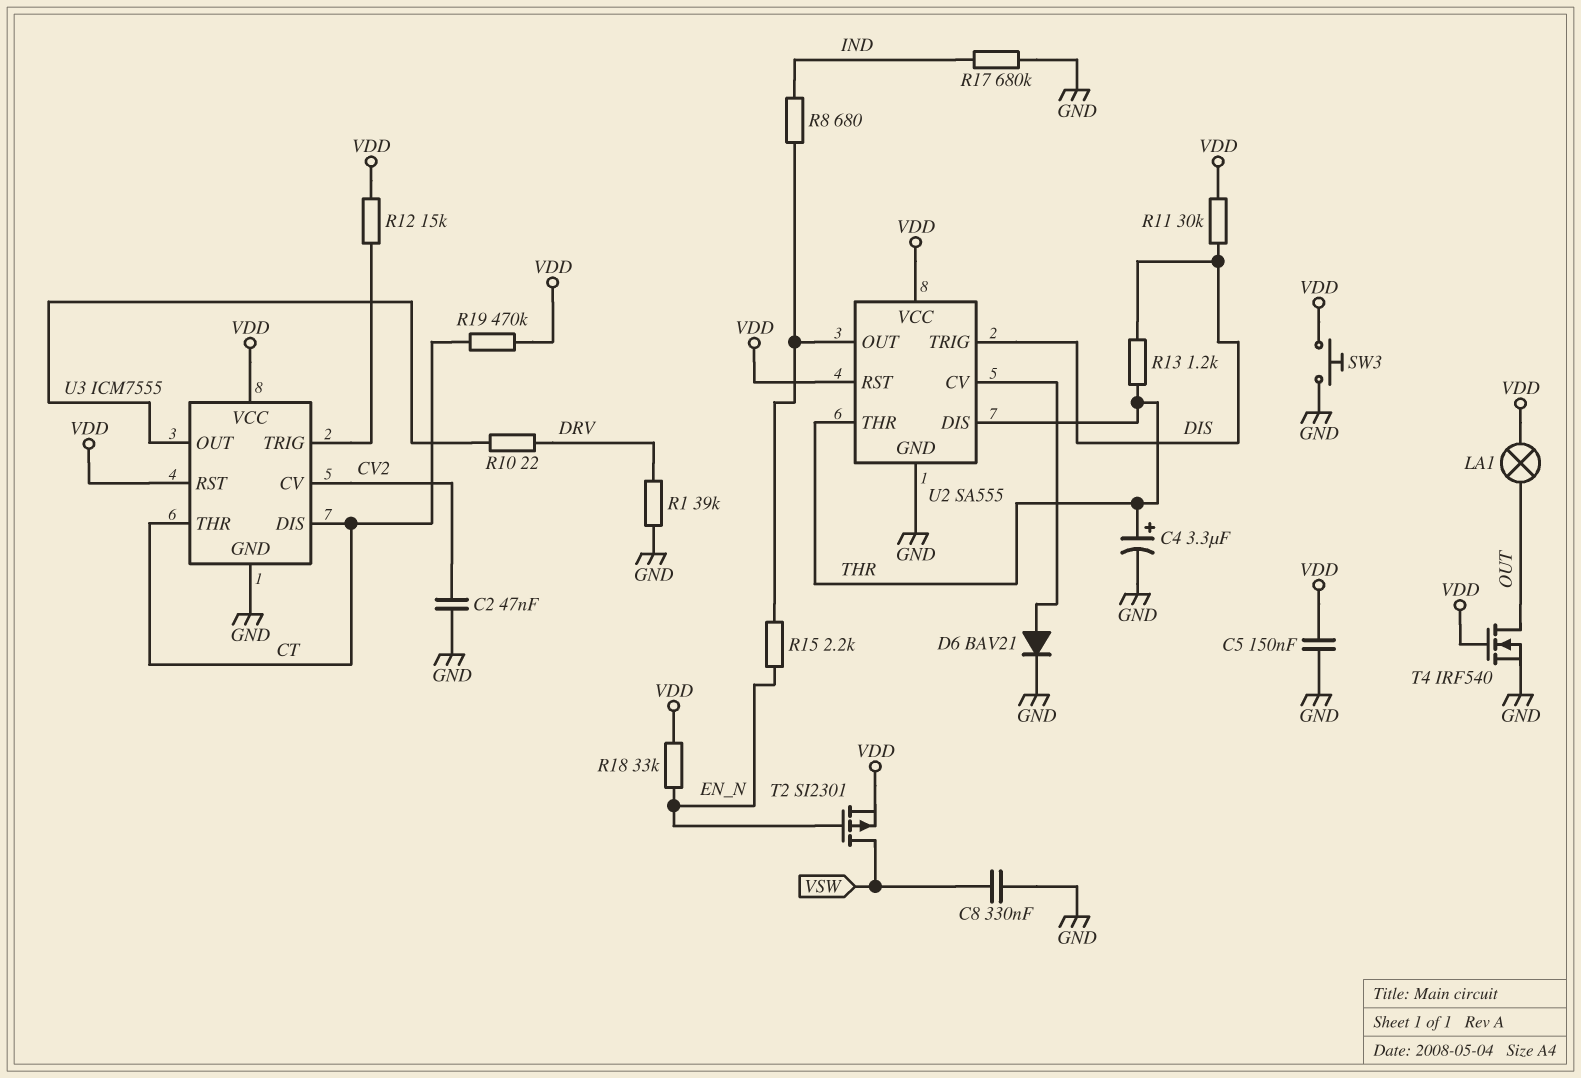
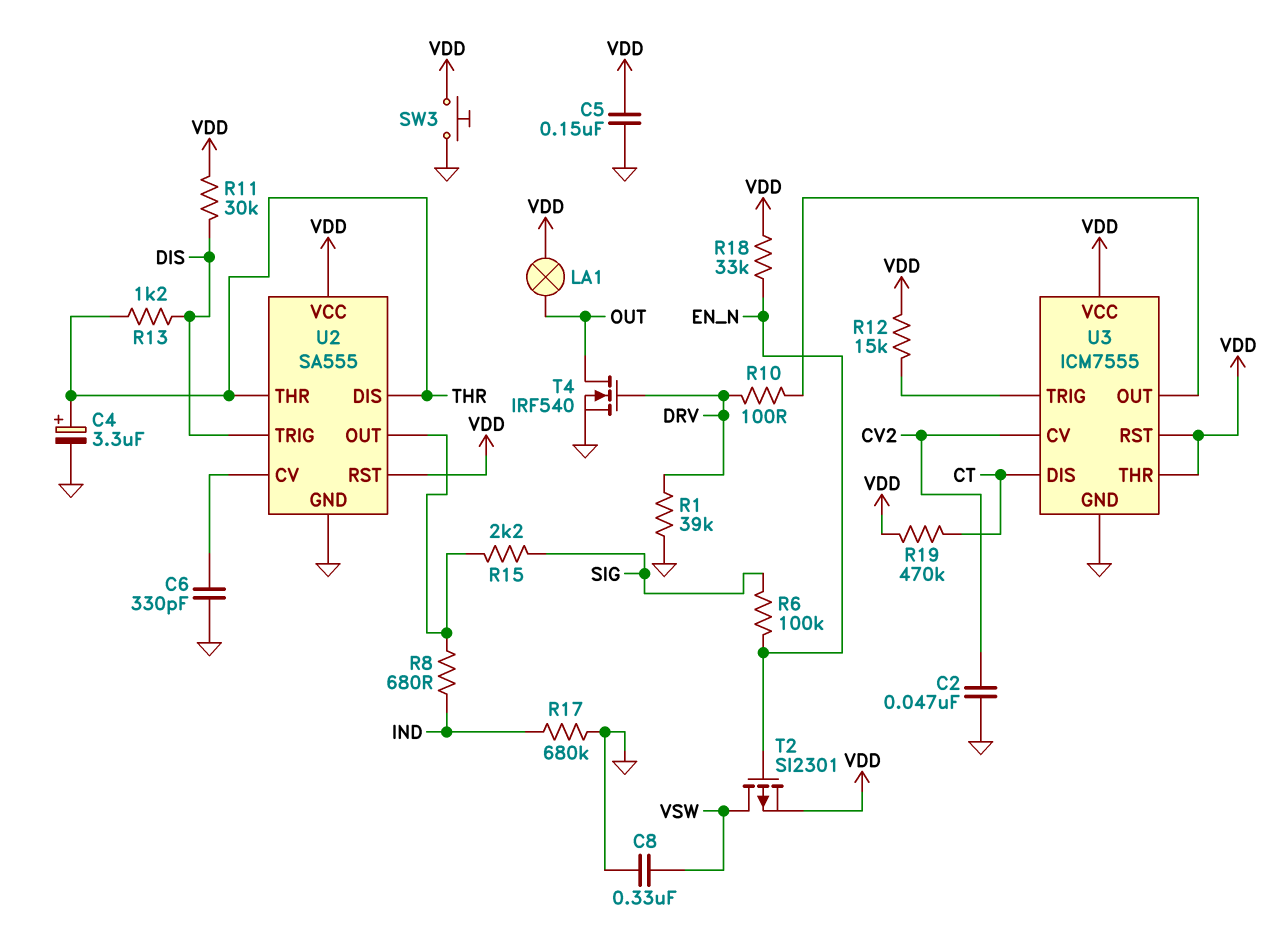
C6: none -> 330pF (GND, U2/CV)
D6: diode BAV21 (A U2/CV, K GND) -> none
R6: none -> 100k (EN_N, SIG)
R10: 22 (DRV, U3/OUT) -> 100 (DRV, U3/OUT)
R15: 2.2k (EN_N, U2/OUT) -> 2.2k (SIG, U2/OUT)
T4: NMOS IRF540 (G VDD, D OUT, S GND) -> NMOS IRF540 (G DRV, D OUT, S GND)
U3 pin THR: CT -> VDD

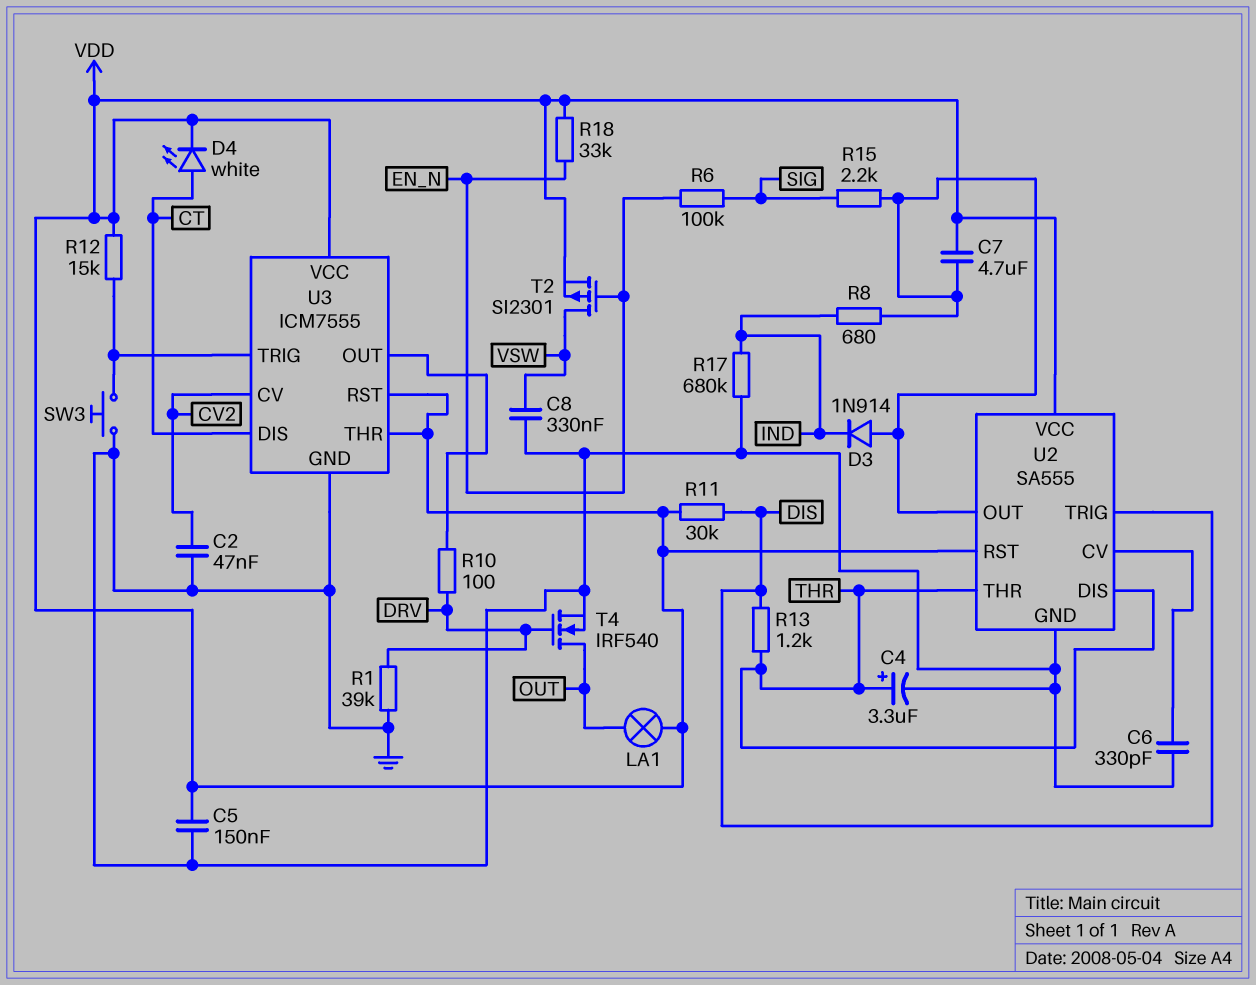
C7: none -> 4.7uF (U2/OUT, VDD)
D3: none -> diode 1N914 (A U2/OUT, K IND)
D4: none -> LED white (A CT, K VDD)
R19: 470k (CT, VDD) -> none
SW3: button (GND, VDD) -> button (GND, U3/TRIG)

